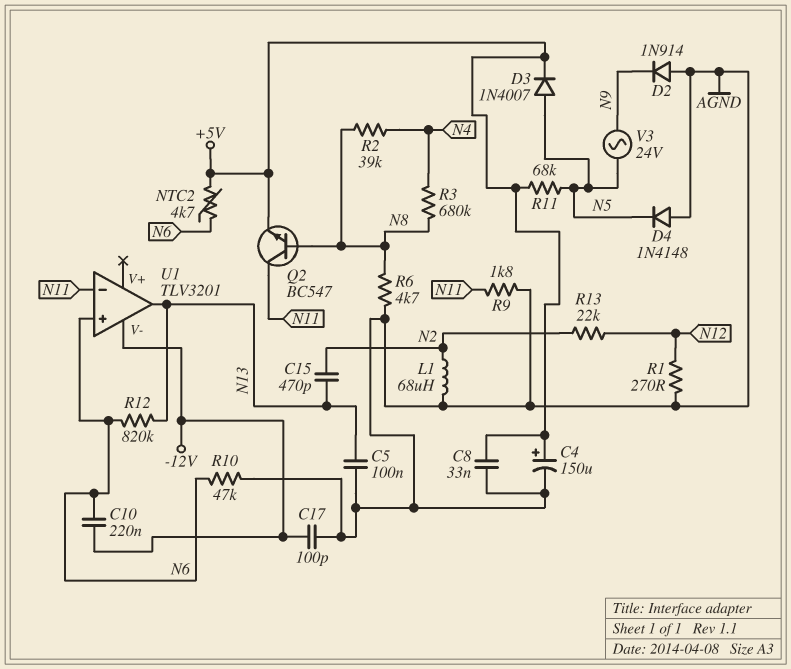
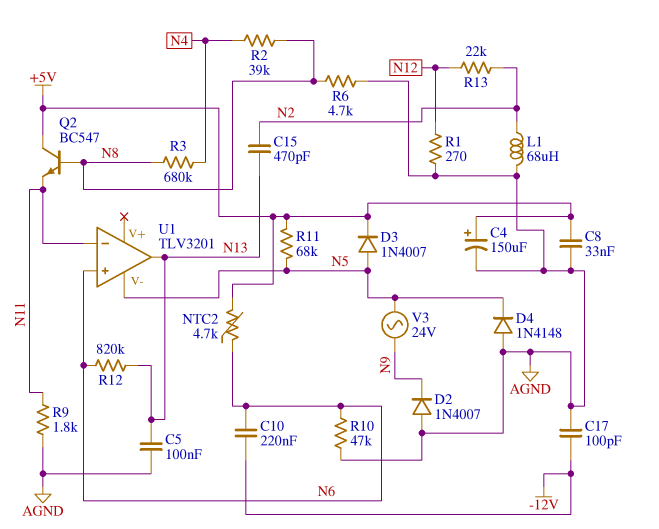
D2: diode 1N914 (A AGND, K N9) -> diode 1N4007 (A AGND, K N9)
Q2: NPN BC547 (B N8, C N11, E +5V) -> NPN BC547 (B N8, C +5V, E N11)
U1 pin V-: -12V -> N5

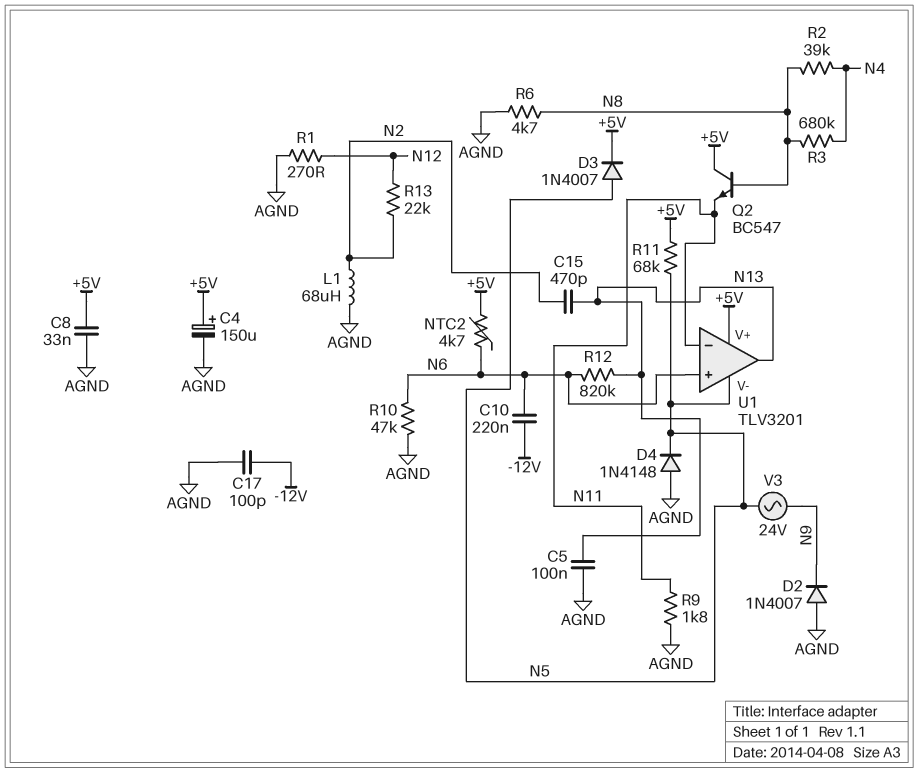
U1 pin V+: none -> +5V

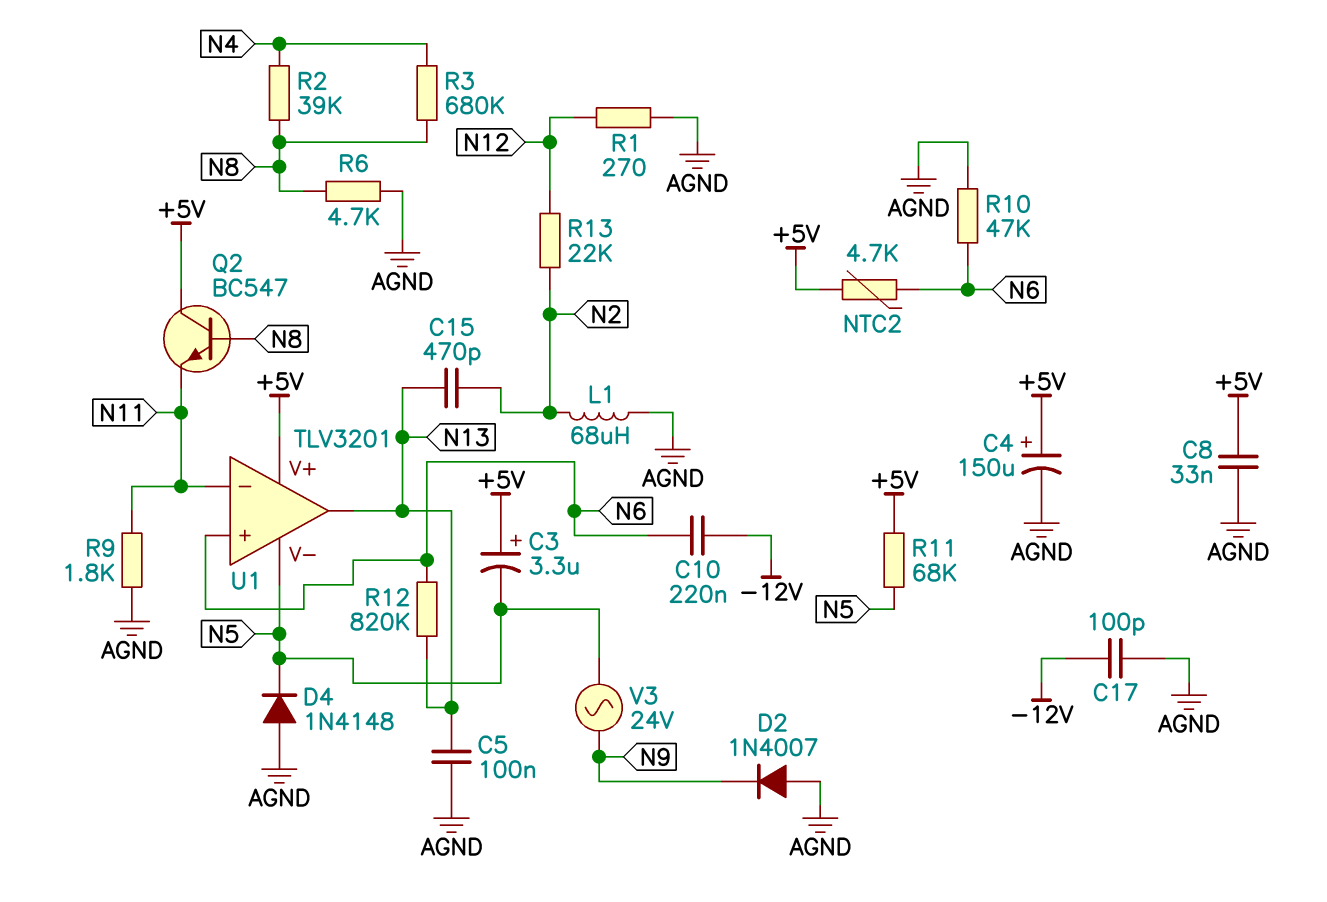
C3: none -> 3.3uF (plus +5V, minus N5)
D3: diode 1N4007 (A N5, K +5V) -> none

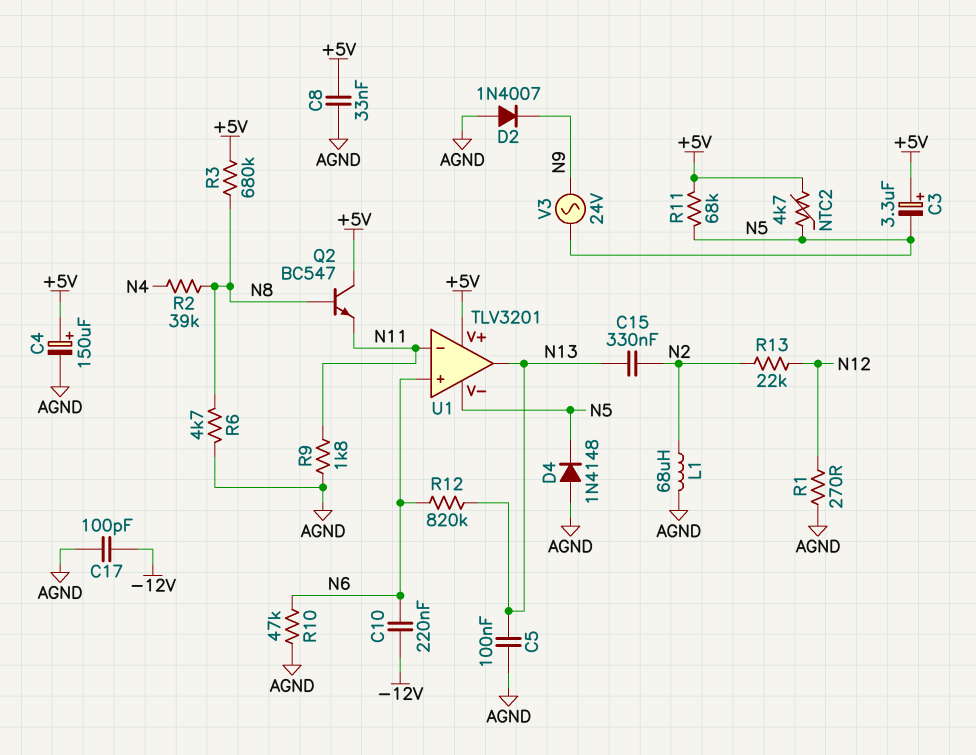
C15: 470pF (N2, N13) -> 330nF (N2, N13)
NTC2: 4.7k (+5V, N6) -> 4.7k (+5V, N5)
R3: 680k (N4, N8) -> 680k (+5V, N8)

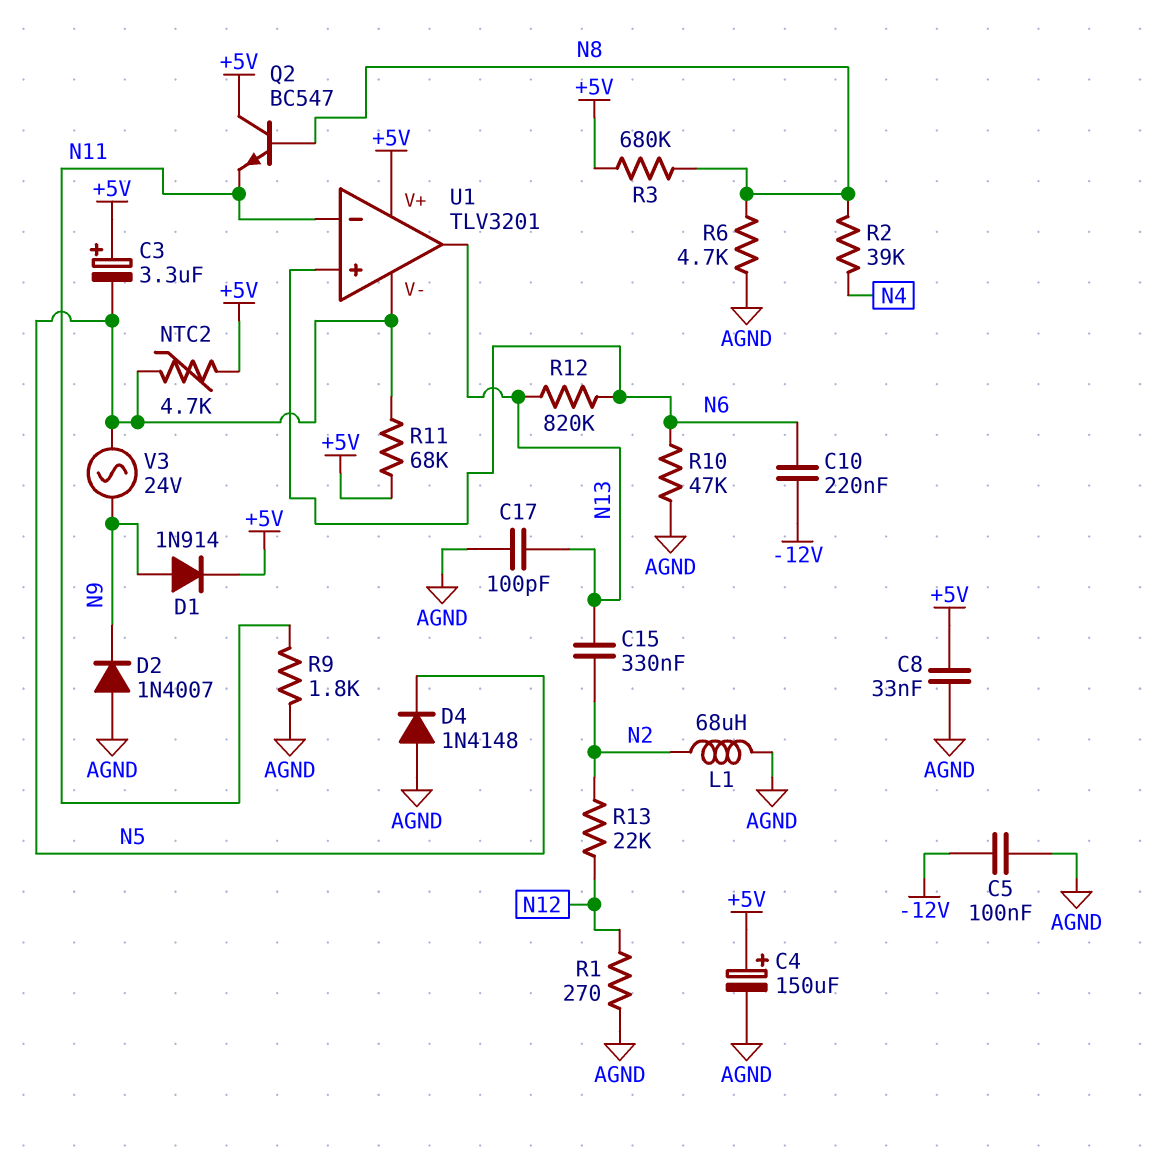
C5: 100nF (AGND, N13) -> 100nF (-12V, AGND)
C17: 100pF (-12V, AGND) -> 100pF (AGND, N13)
D1: none -> diode 1N914 (A N9, K +5V)

